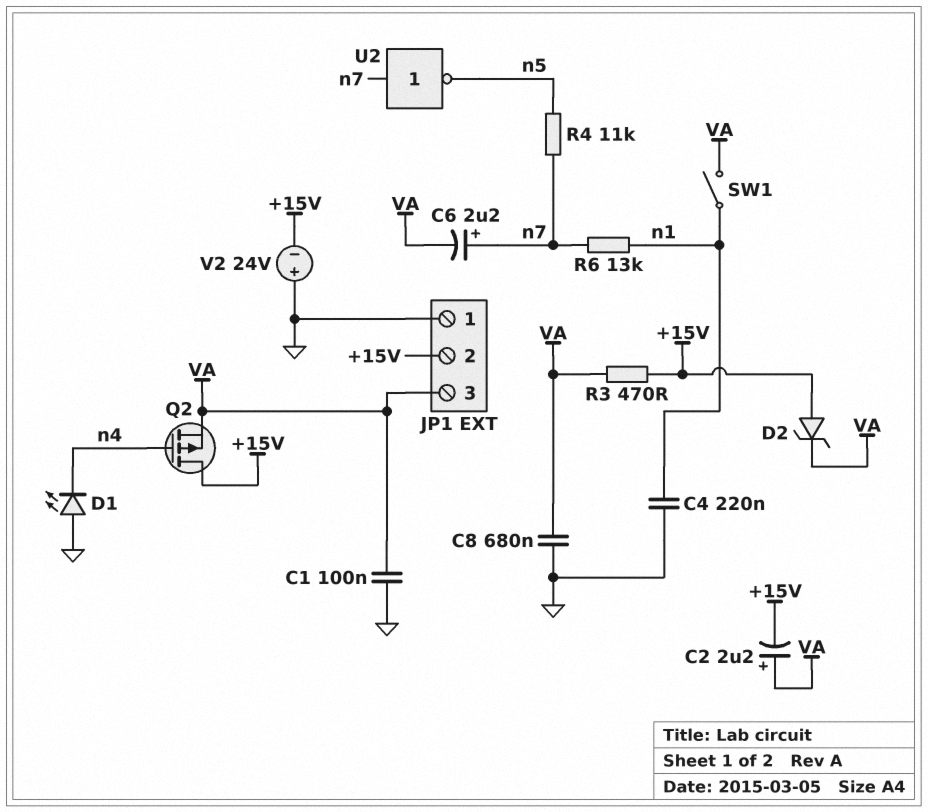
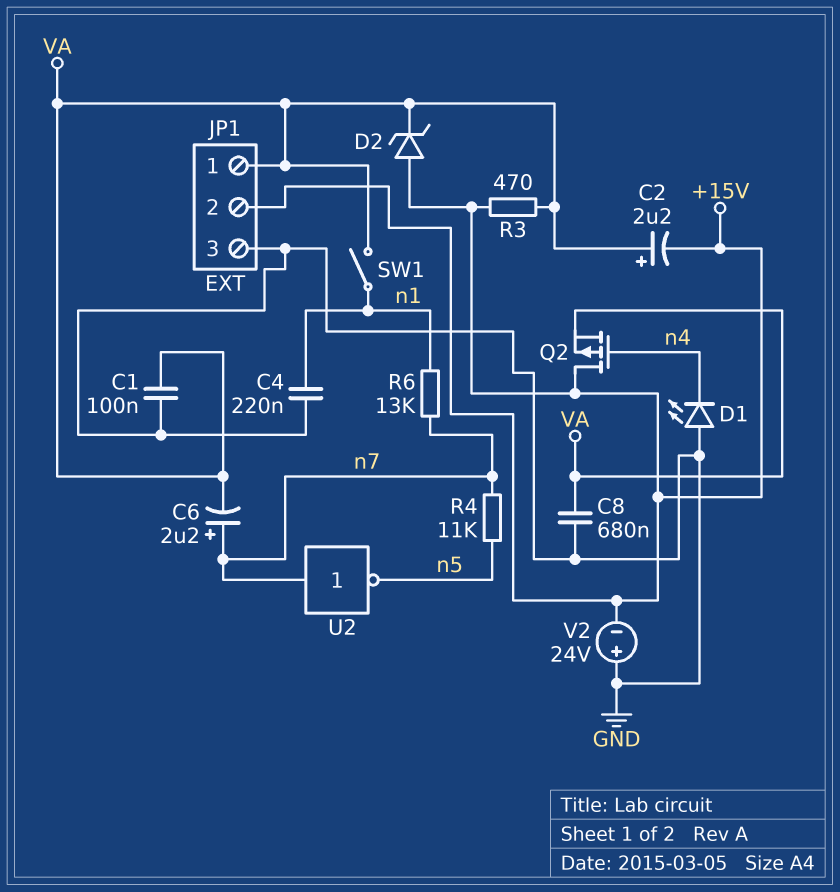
JP1 pin 1: GND -> VA
JP1 pin 3: VA -> GND

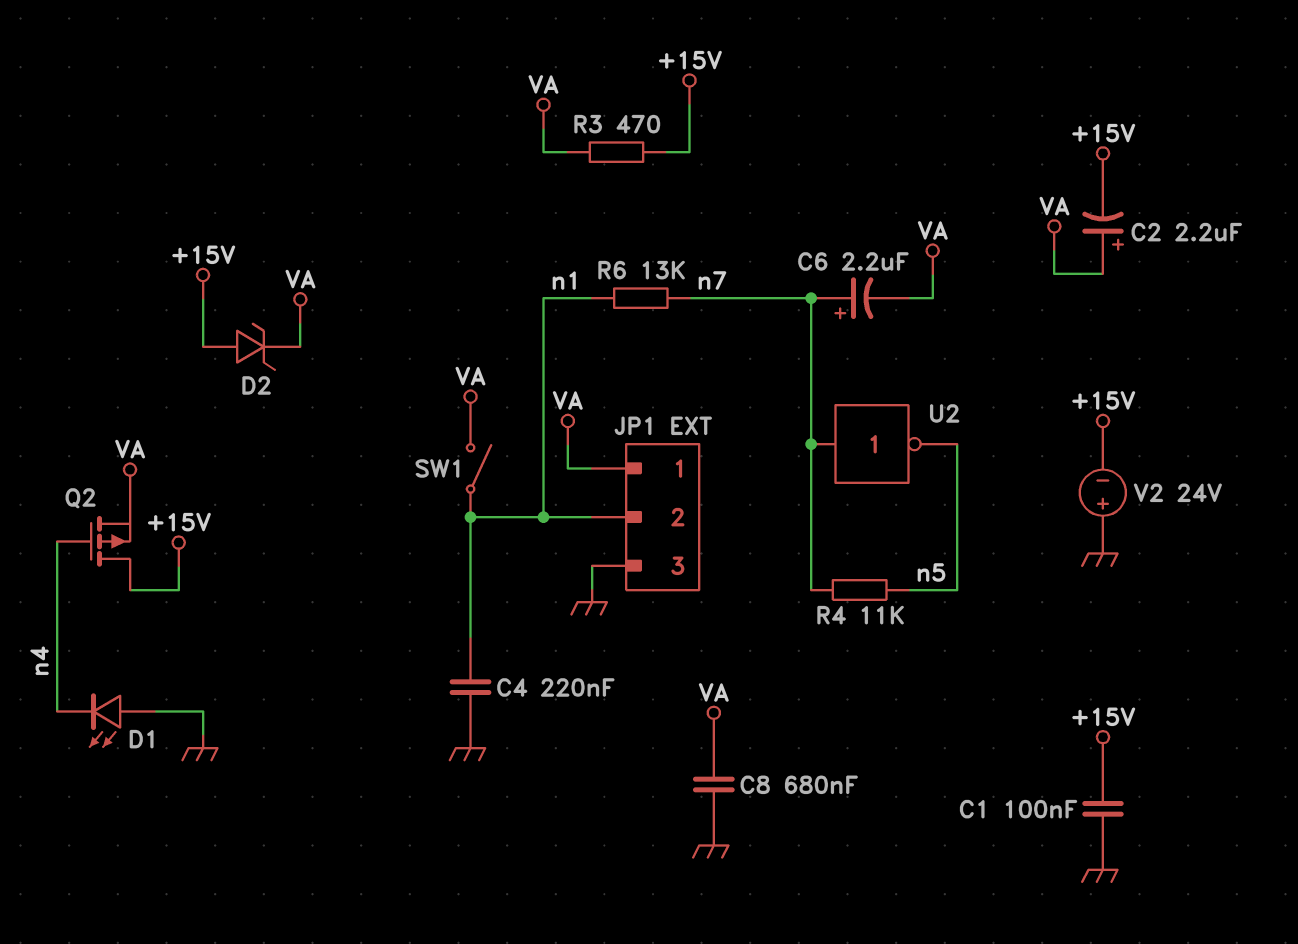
C1: 100nF (GND, VA) -> 100nF (+15V, GND)
JP1 pin 2: +15V -> n1

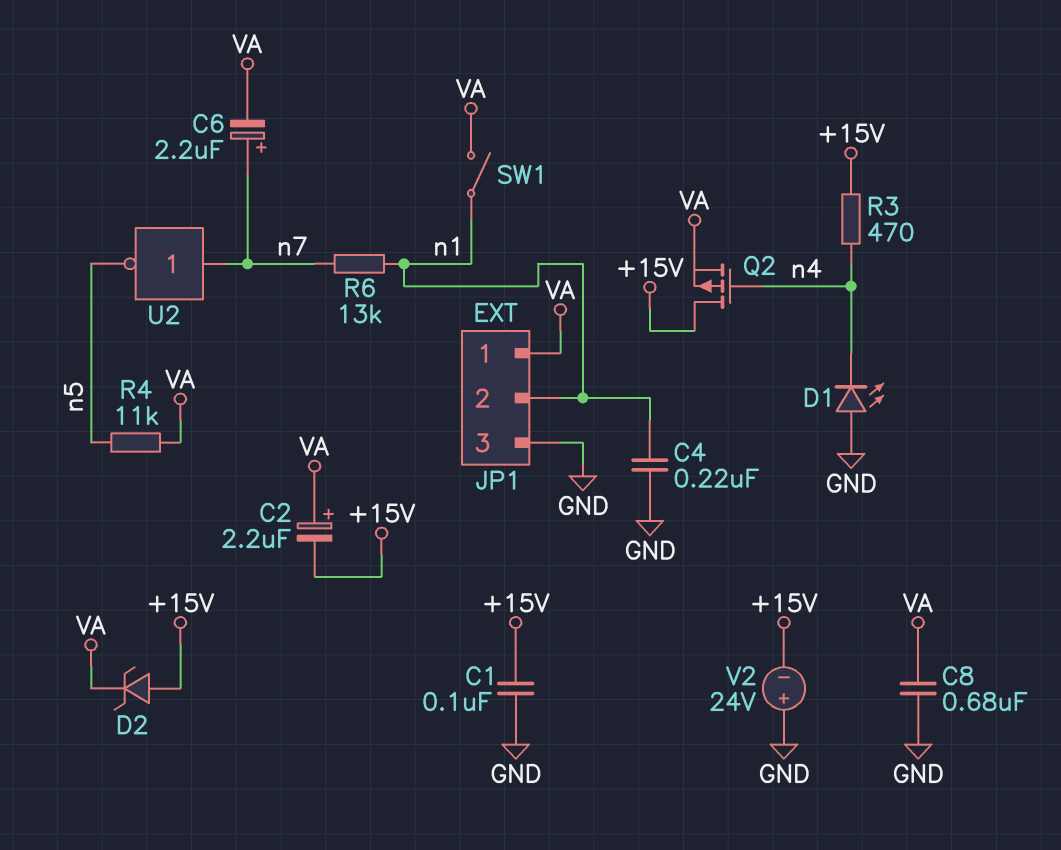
R3: 470 (+15V, VA) -> 470 (+15V, n4)
R4: 11k (n5, n7) -> 11k (VA, n5)

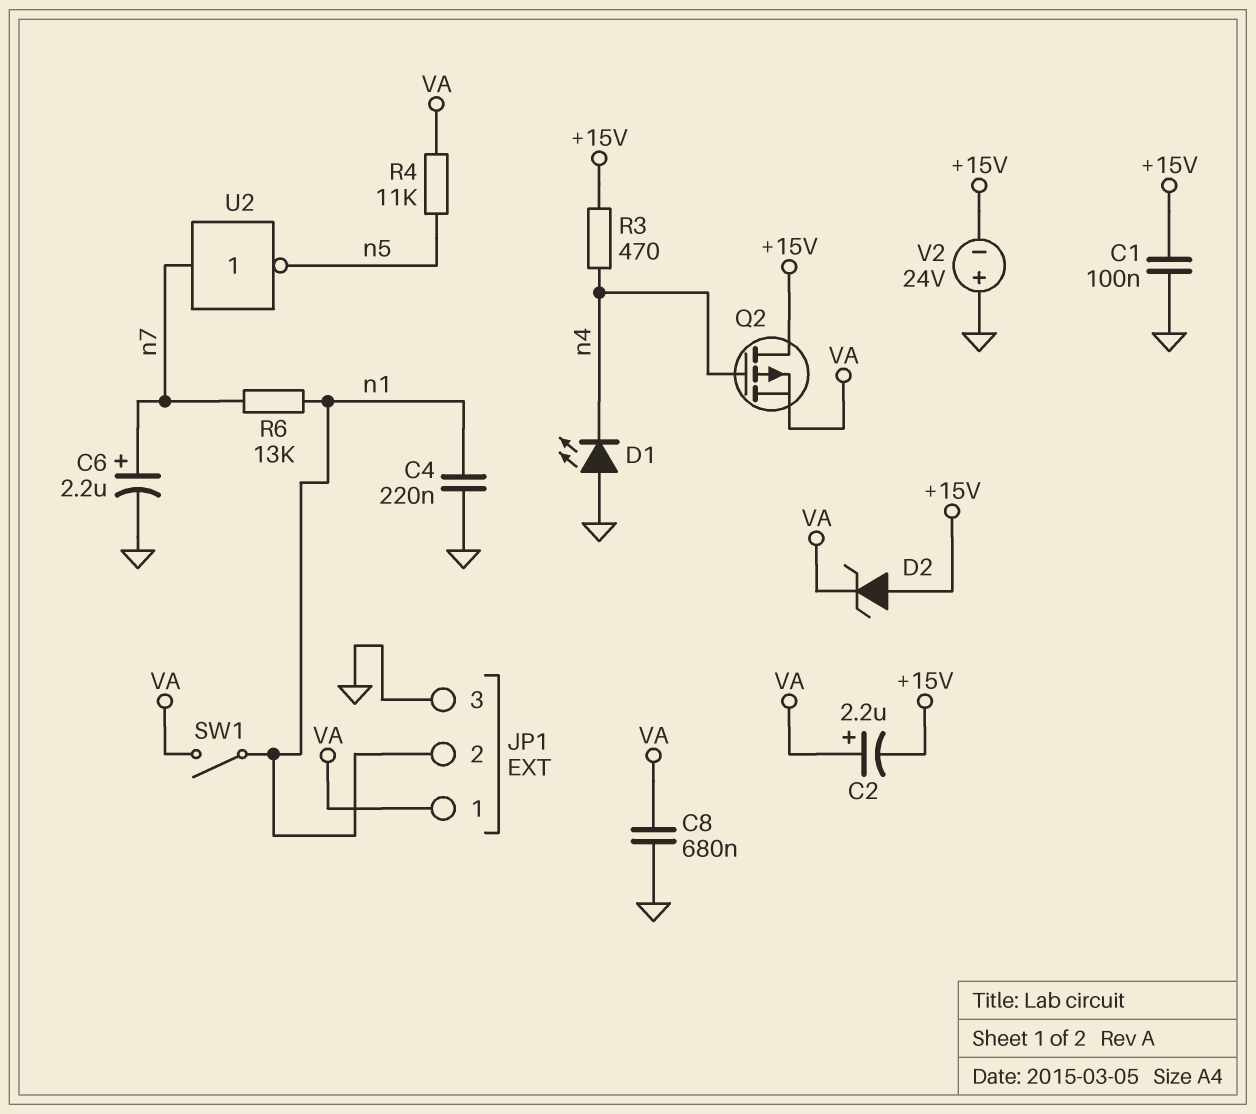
C6: 2.2uF (plus n7, minus VA) -> 2.2uF (plus n7, minus GND)

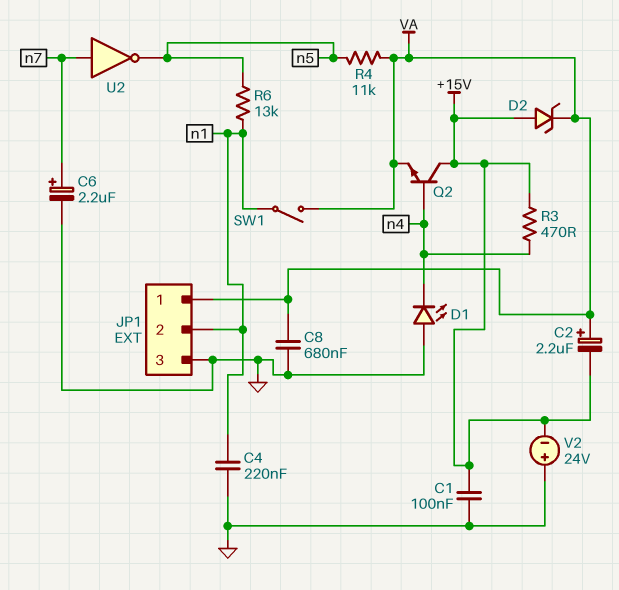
Q2: PMOS (G n4, D +15V, S VA) -> NPN (B n4, C +15V, E VA)
R6: 13k (n1, n7) -> 13k (n1, n5)

